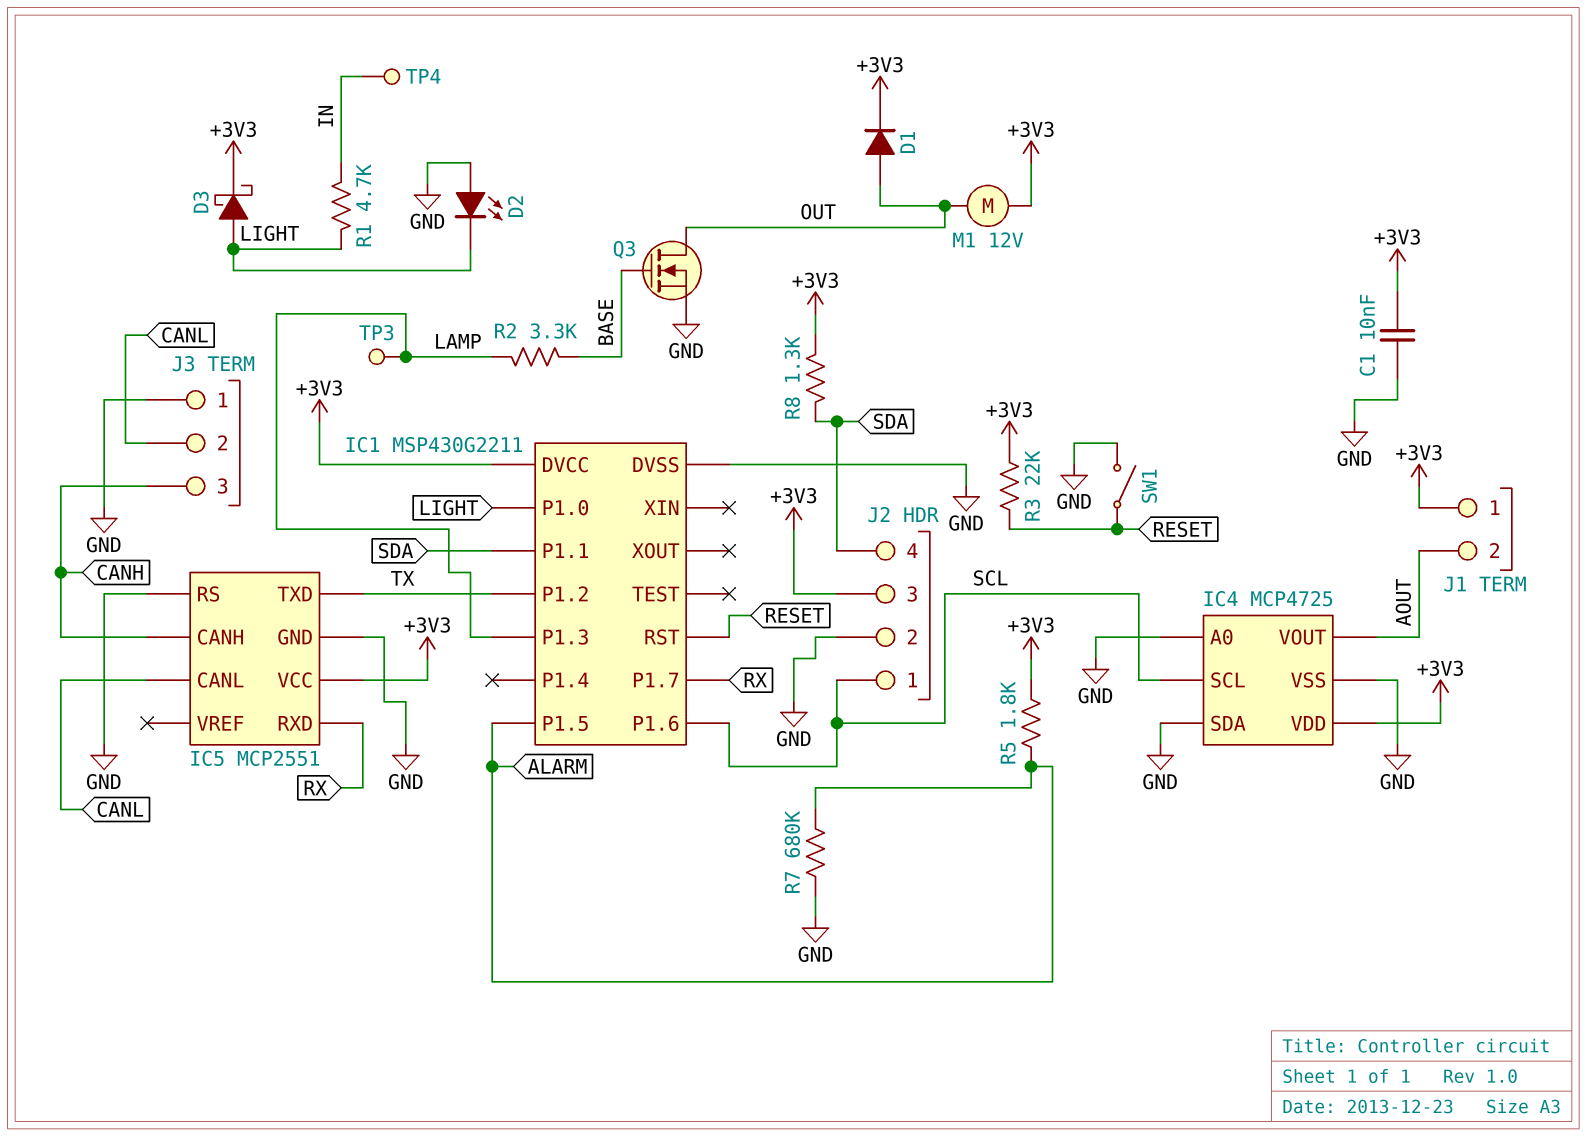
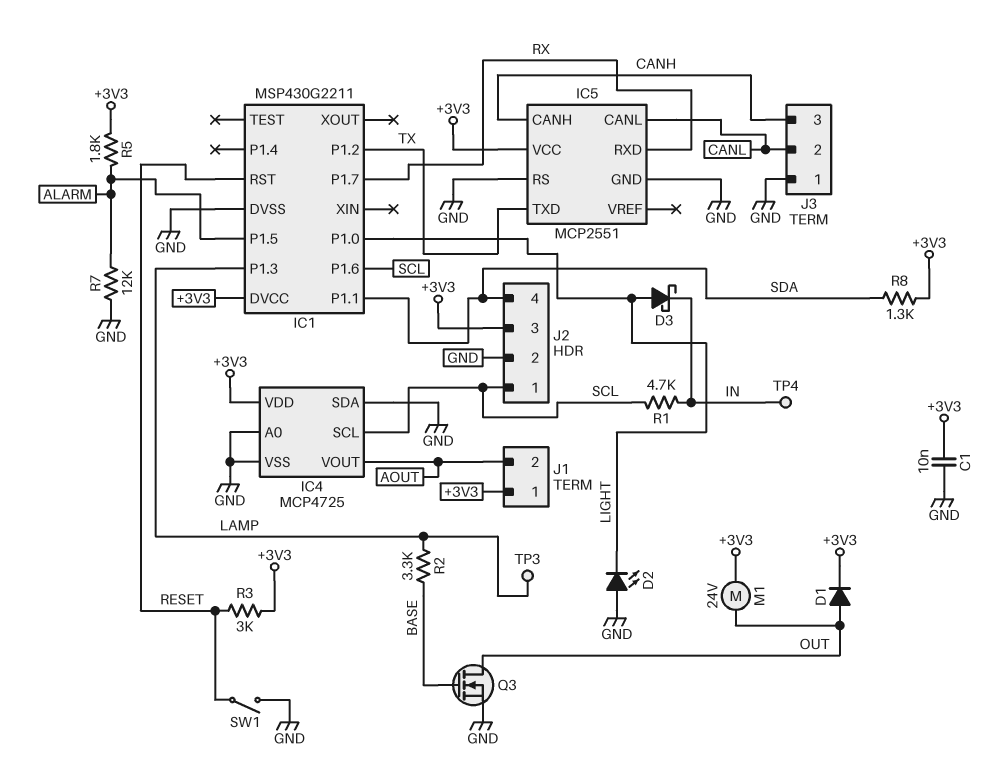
D3: schottky (A LIGHT, K +3V3) -> schottky (A LIGHT, K IN)
M1: motor 12V (+3V3, OUT) -> motor 24V (+3V3, OUT)
R1: 4.7k (IN, LIGHT) -> 4.7k (IN, SCL)
R3: 22k (+3V3, RESET) -> 3k (+3V3, RESET)
R7: 680k (ALARM, GND) -> 12k (ALARM, GND)

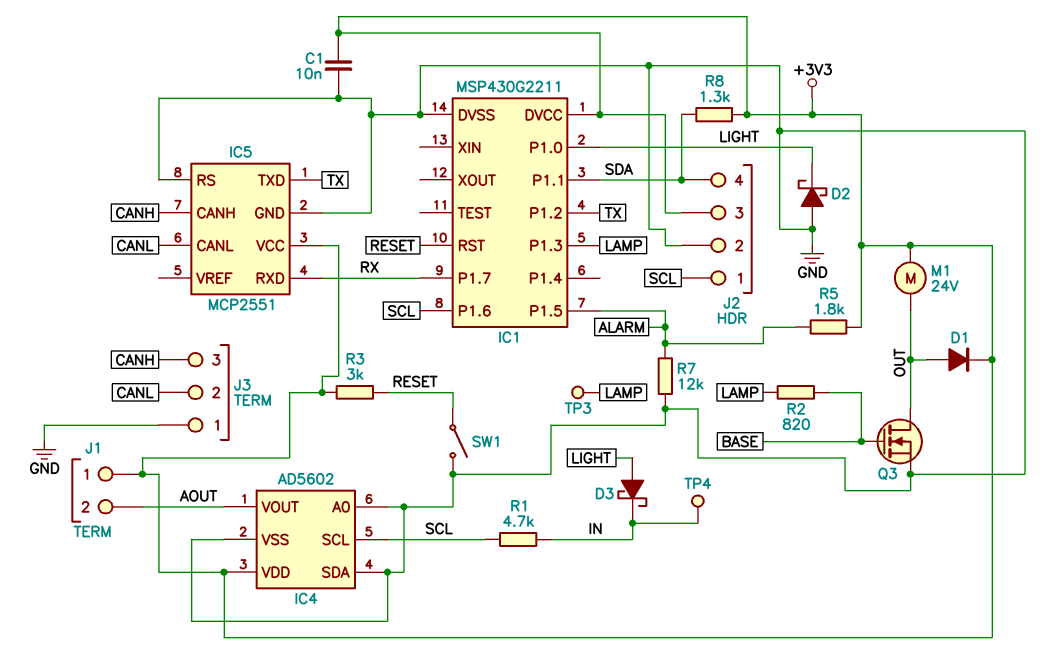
D2: LED (A GND, K LIGHT) -> schottky (A GND, K LIGHT)
IC4: MCP4725 -> AD5602
R2: 3.3k (BASE, LAMP) -> 820 (BASE, LAMP)

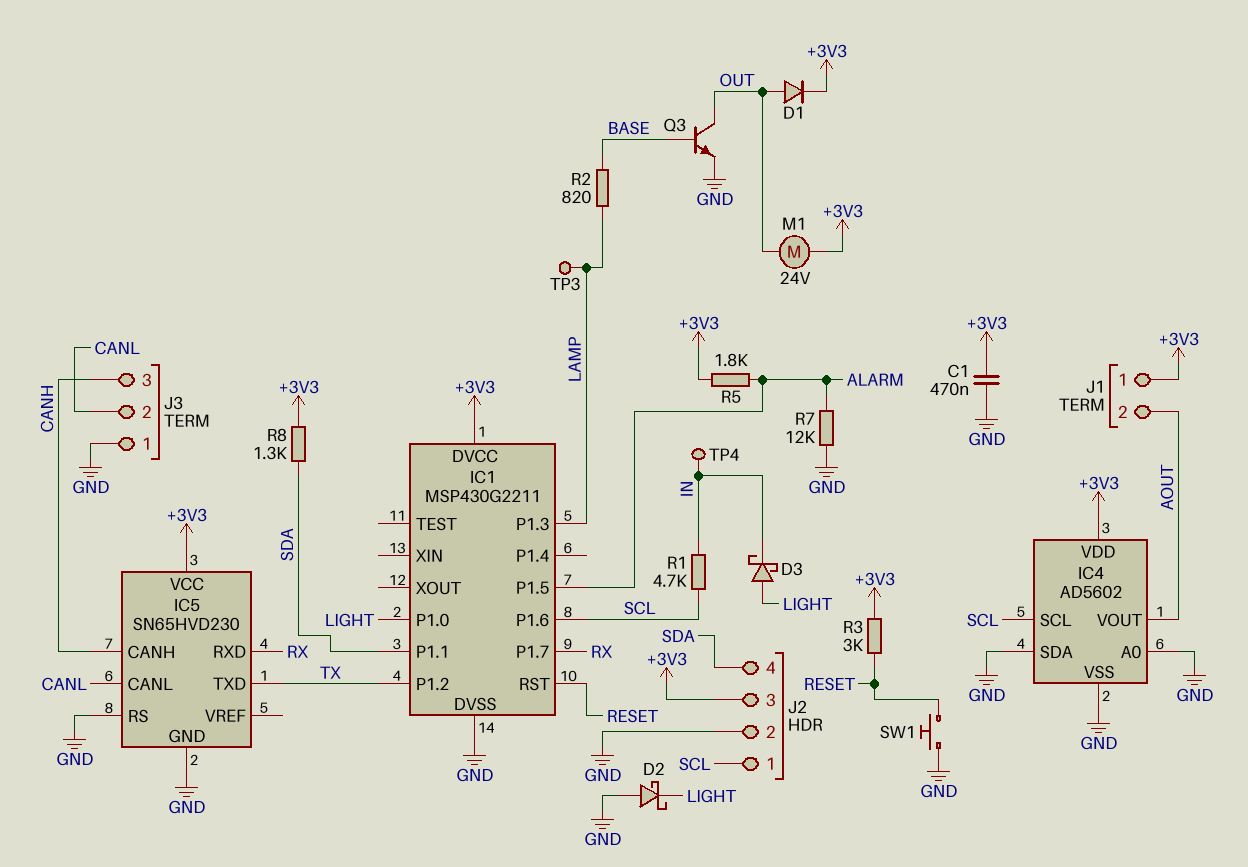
C1: 10nF (+3V3, GND) -> 470nF (+3V3, GND)
IC5: MCP2551 -> SN65HVD230
Q3: NMOS (G BASE, D OUT, S GND) -> NPN (B BASE, C OUT, E GND)
SW1: switch (GND, RESET) -> button (GND, RESET)

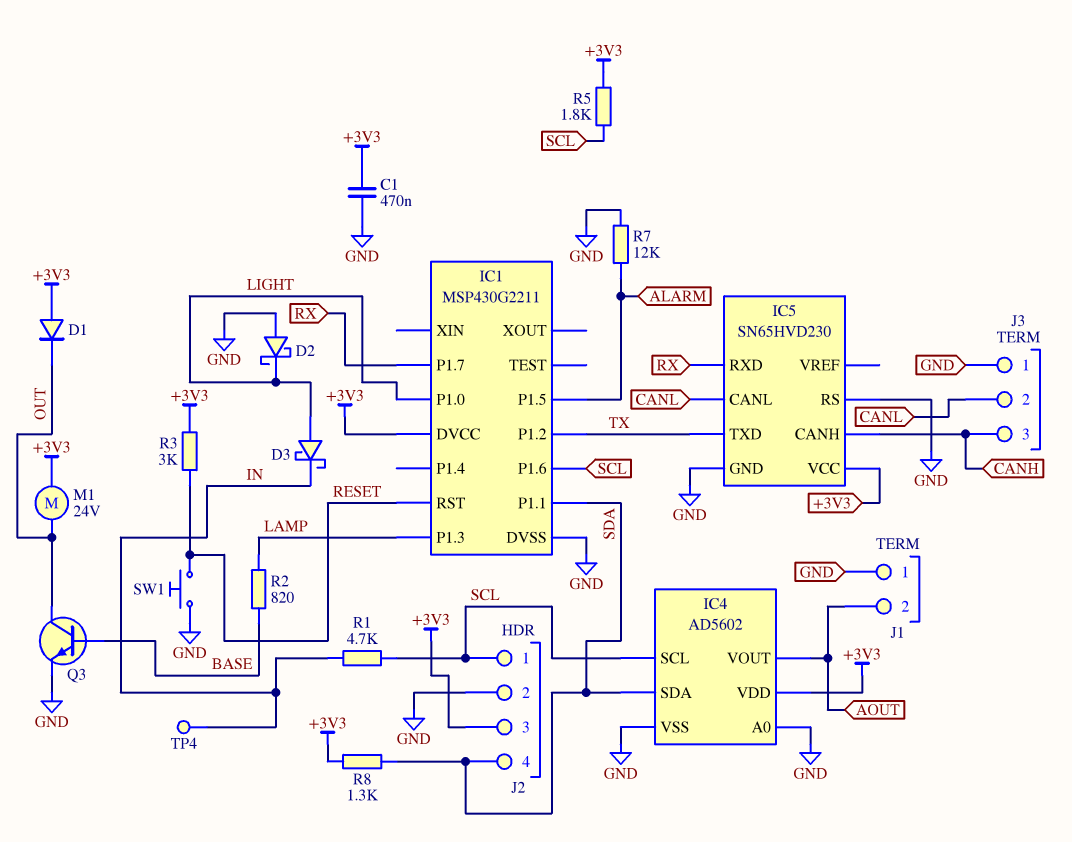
D1: diode (A OUT, K +3V3) -> diode (A +3V3, K OUT)
IC4 pin SDA: GND -> SDA
J1 pin 1: +3V3 -> GND
R5: 1.8k (+3V3, ALARM) -> 1.8k (+3V3, SCL)
TP3: test point (LAMP) -> none

